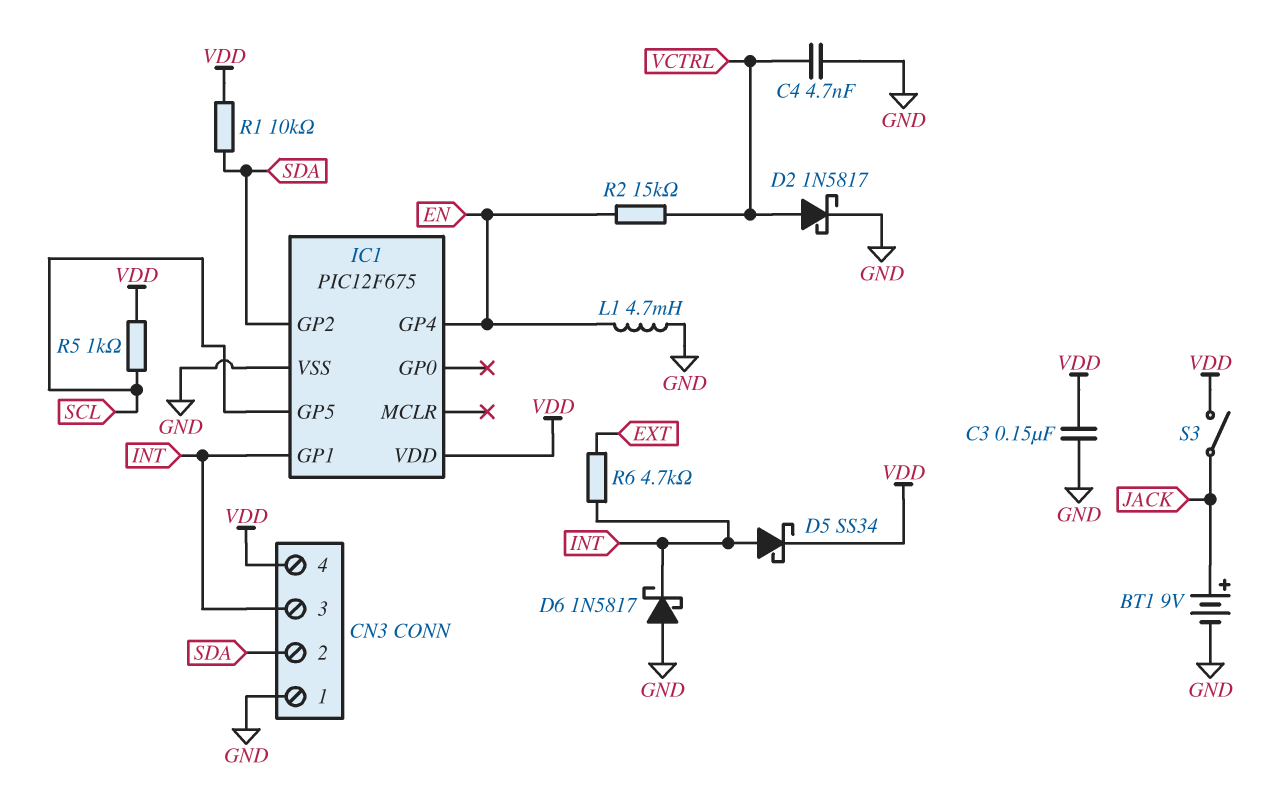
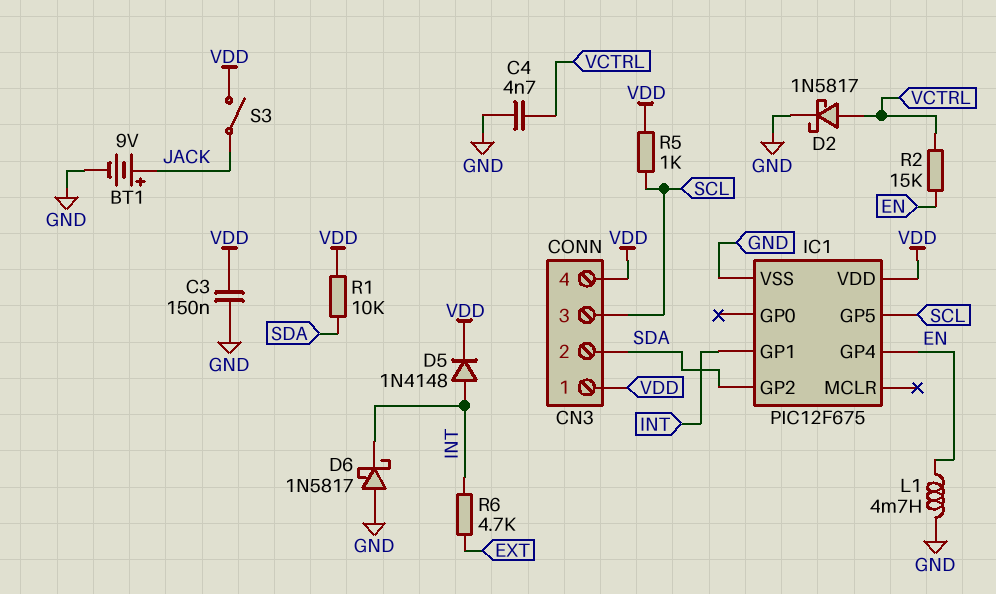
CN3 pin 1: GND -> VDD
CN3 pin 3: INT -> SCL
D5: schottky SS34 (A INT, K VDD) -> diode 1N4148 (A INT, K VDD)

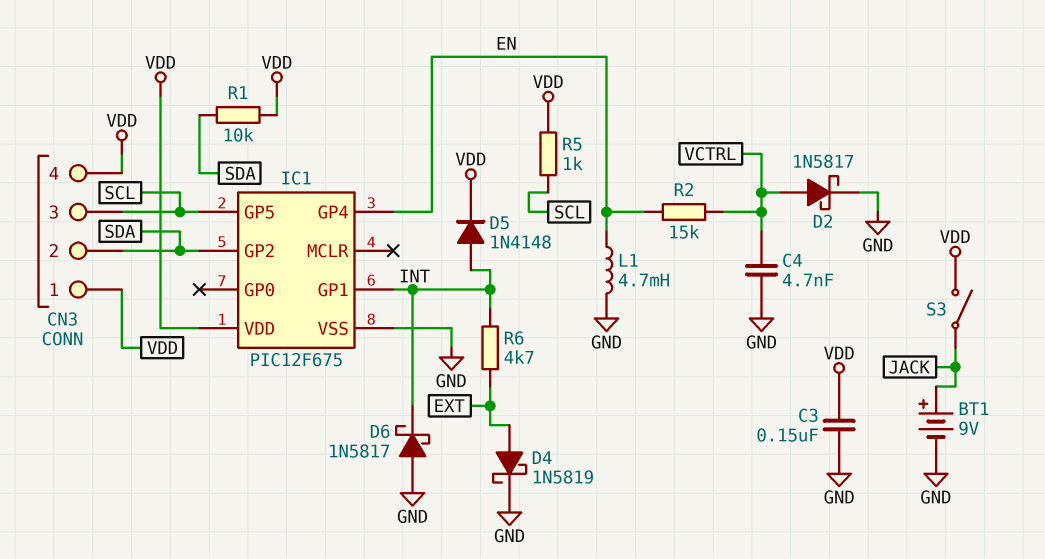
D4: none -> schottky 1N5819 (A EXT, K GND)

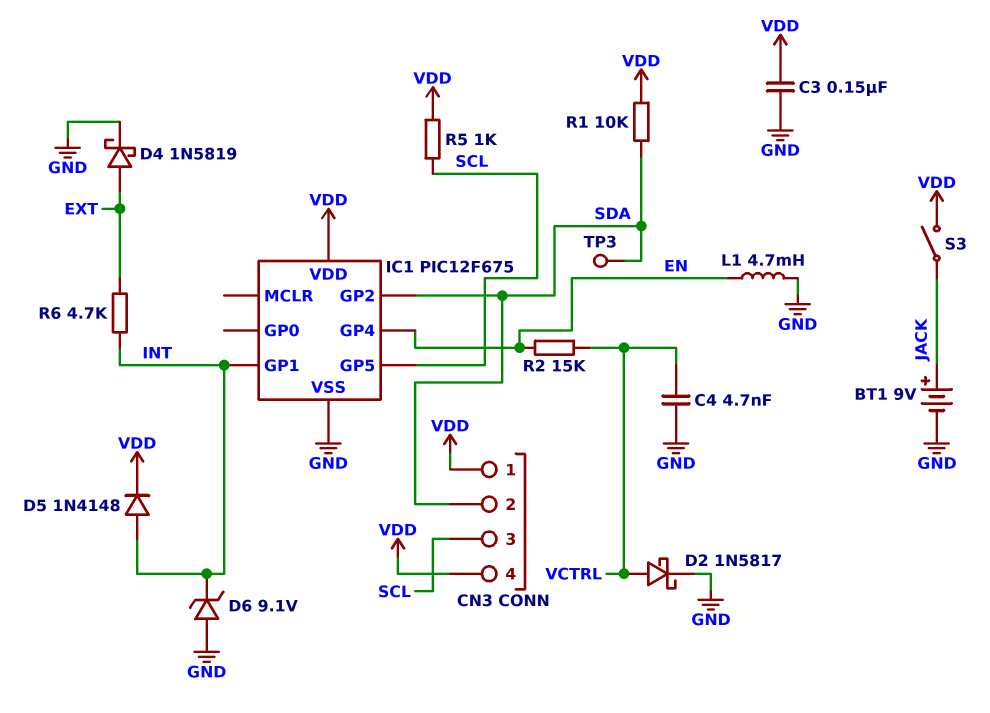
D6: schottky 1N5817 (A GND, K INT) -> zener 9.1V (A GND, K INT)
TP3: none -> test point (SDA)

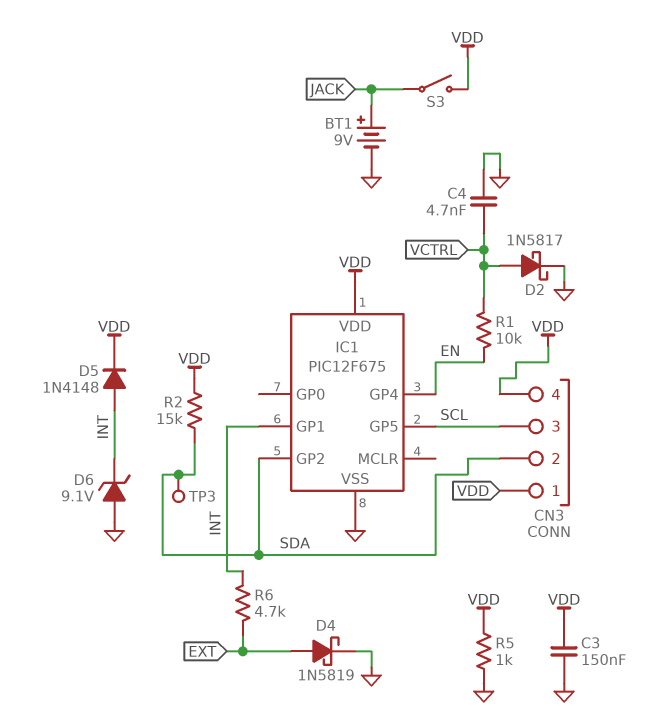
L1: 4.7mH (EN, GND) -> none
R1: 10k (SDA, VDD) -> 10k (EN, VCTRL)
R2: 15k (EN, VCTRL) -> 15k (SDA, VDD)
R5: 1k (SCL, VDD) -> 1k (GND, VDD)

